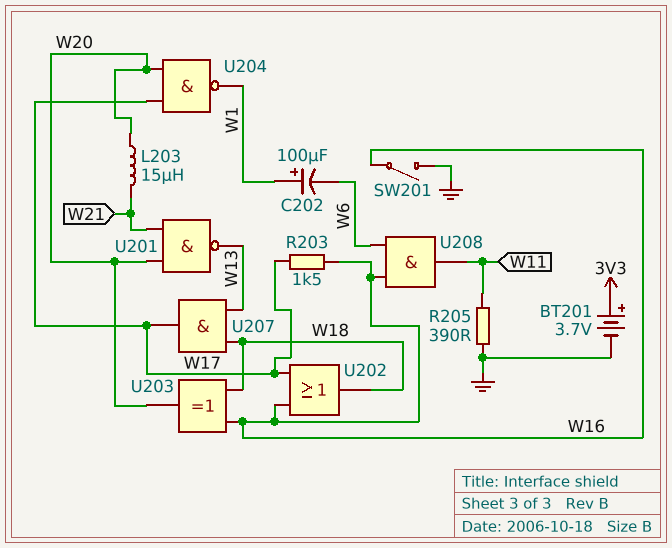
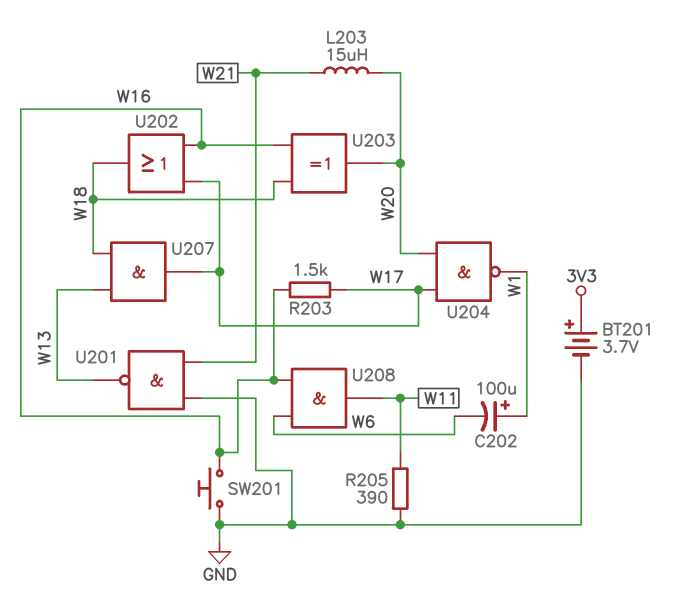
SW201: switch (GND, W16) -> button (GND, W16)
U201: NAND (in W20, in W21, out W13) -> NAND (in GND, in W21, out W13)

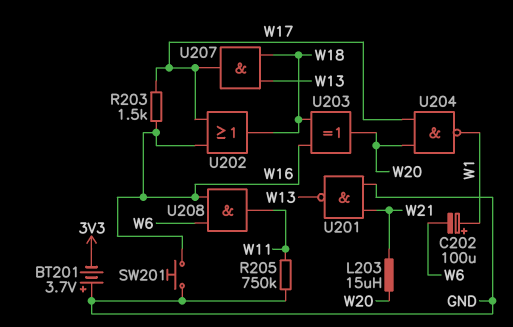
BT201: 3.7V (plus 3V3, minus GND) -> 3.7V (plus GND, minus 3V3)
R205: 390 (GND, W11) -> 750k (GND, W11)

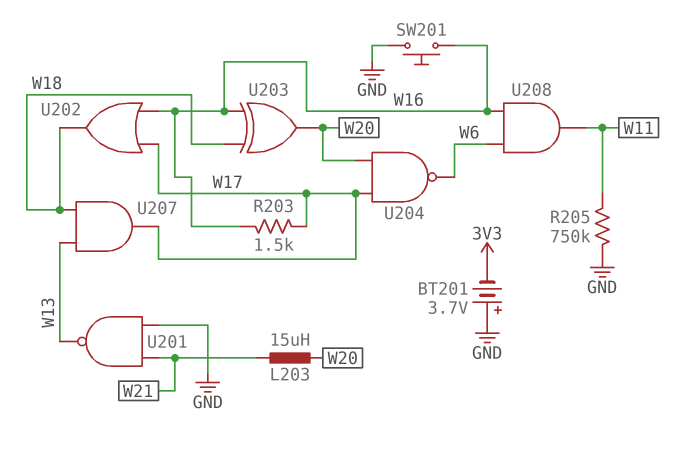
C202: 100uF (plus W1, minus W6) -> none
U204: NAND (in W17, in W20, out W1) -> NAND (in W17, in W20, out W6)

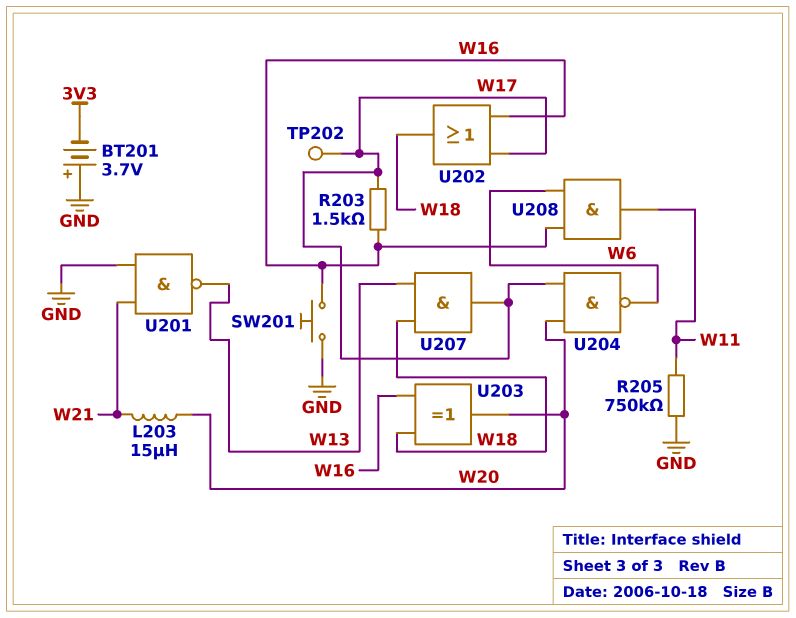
TP202: none -> test point (W17)

